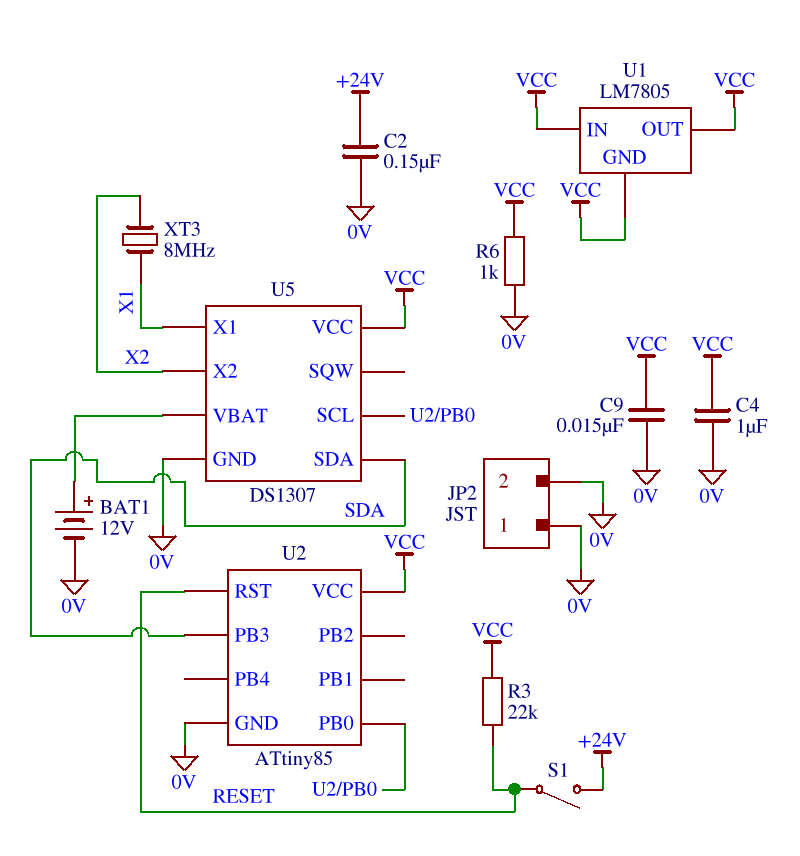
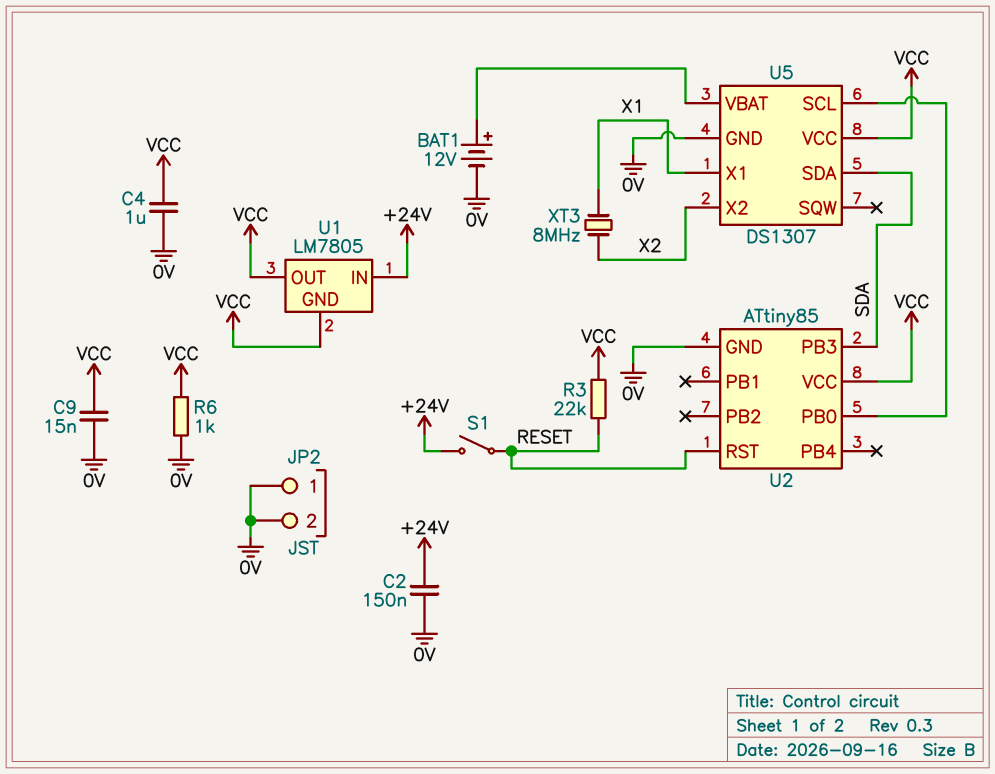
U1 pin IN: VCC -> +24V

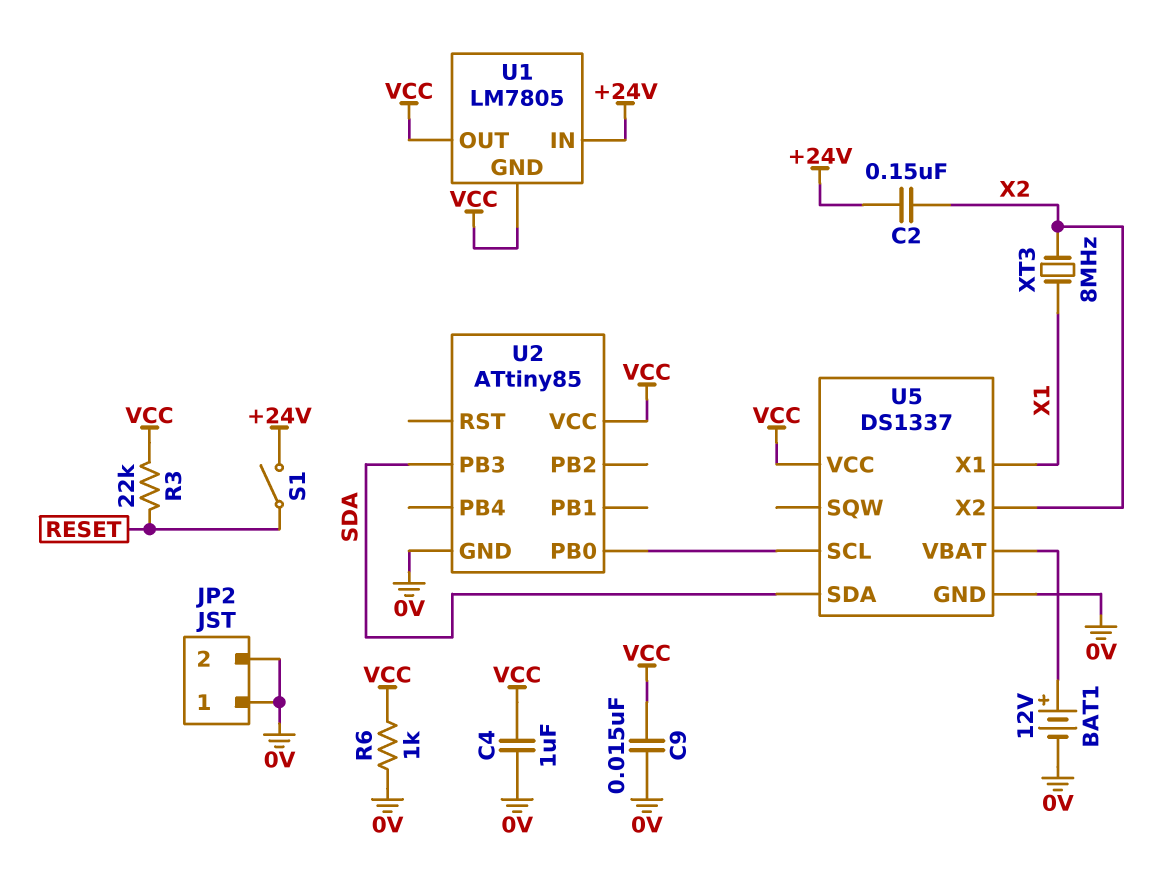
C2: 150nF (+24V, 0V) -> 150nF (+24V, X2)
U2 pin RST: RESET -> none
U5: DS1307 -> DS1337

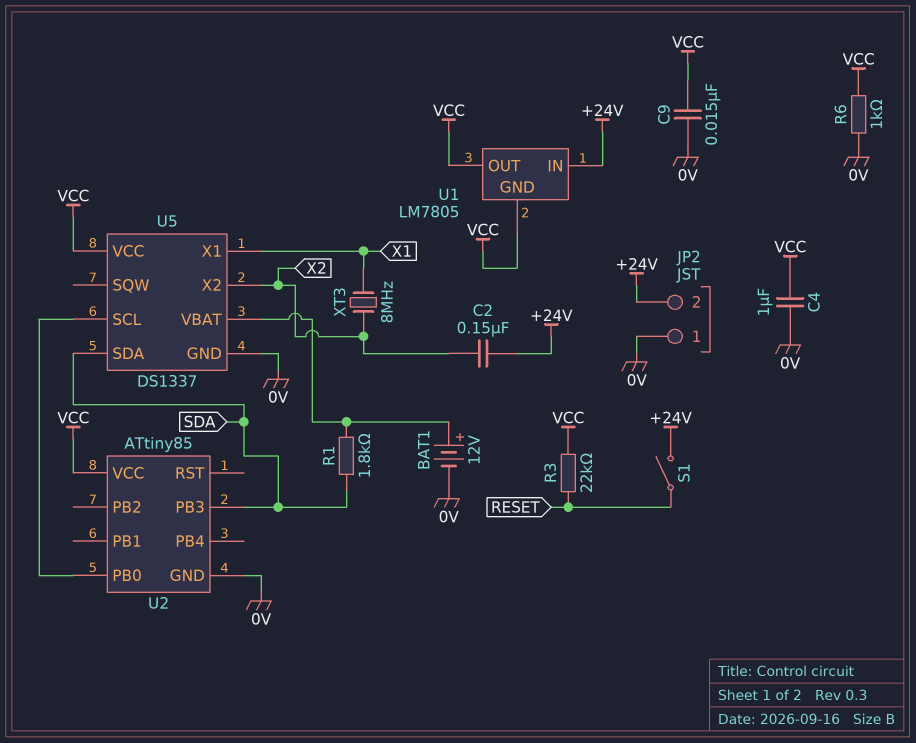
JP2 pin 2: 0V -> +24V
R1: none -> 1.8k (SDA, U5/VBAT)

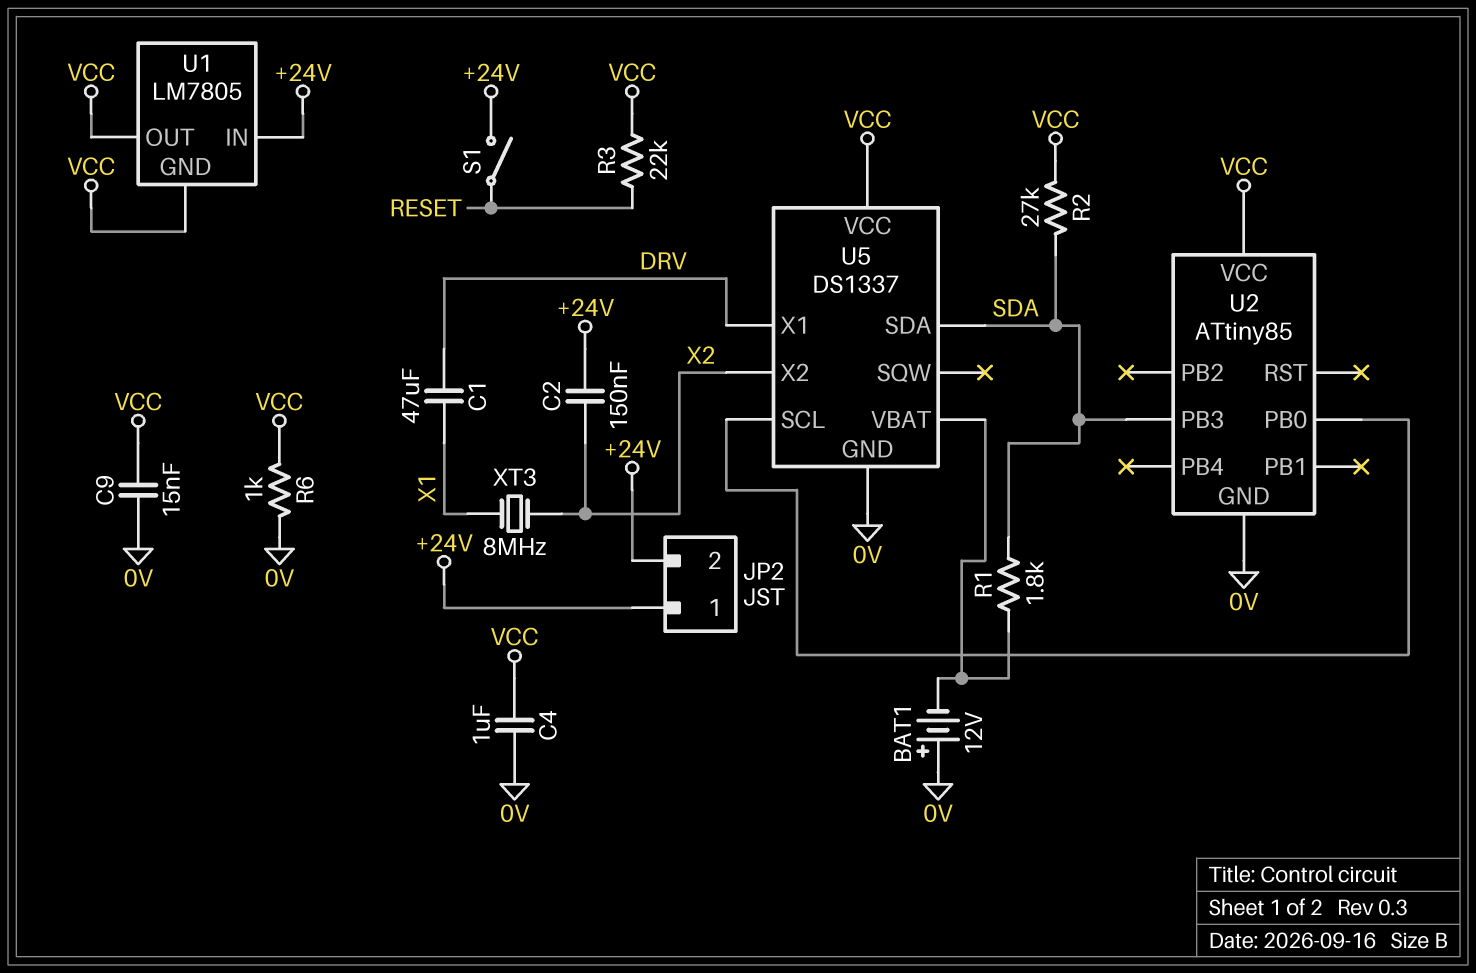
BAT1: 12V (plus U5/VBAT, minus 0V) -> 12V (plus 0V, minus U5/VBAT)
C1: none -> 47uF (DRV, X1)
JP2 pin 1: 0V -> +24V
R2: none -> 27k (SDA, VCC)
U5 pin X1: X1 -> DRV

